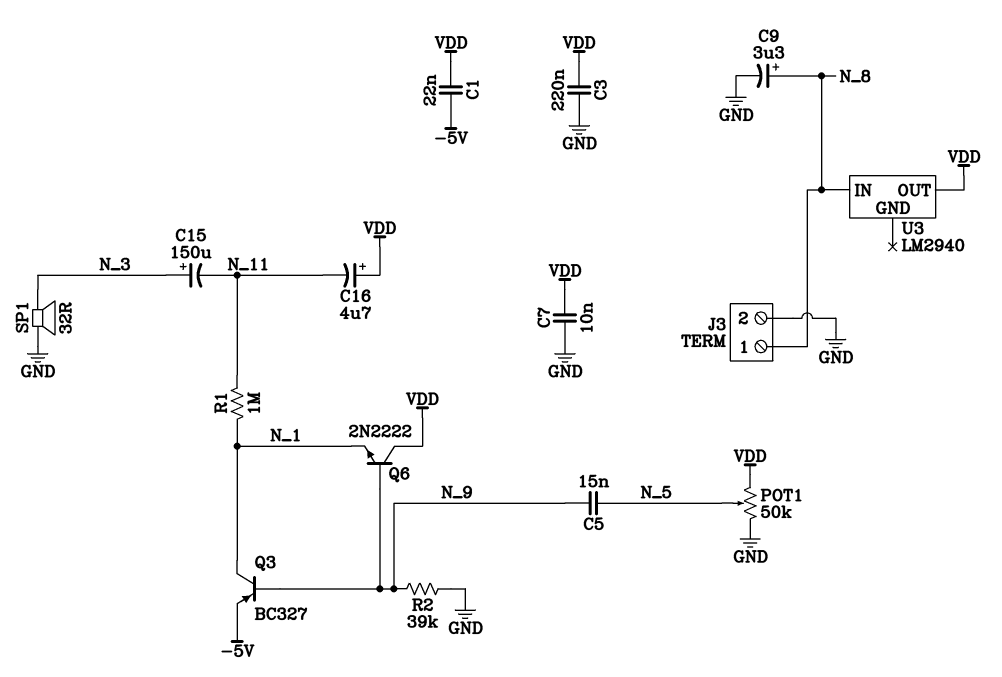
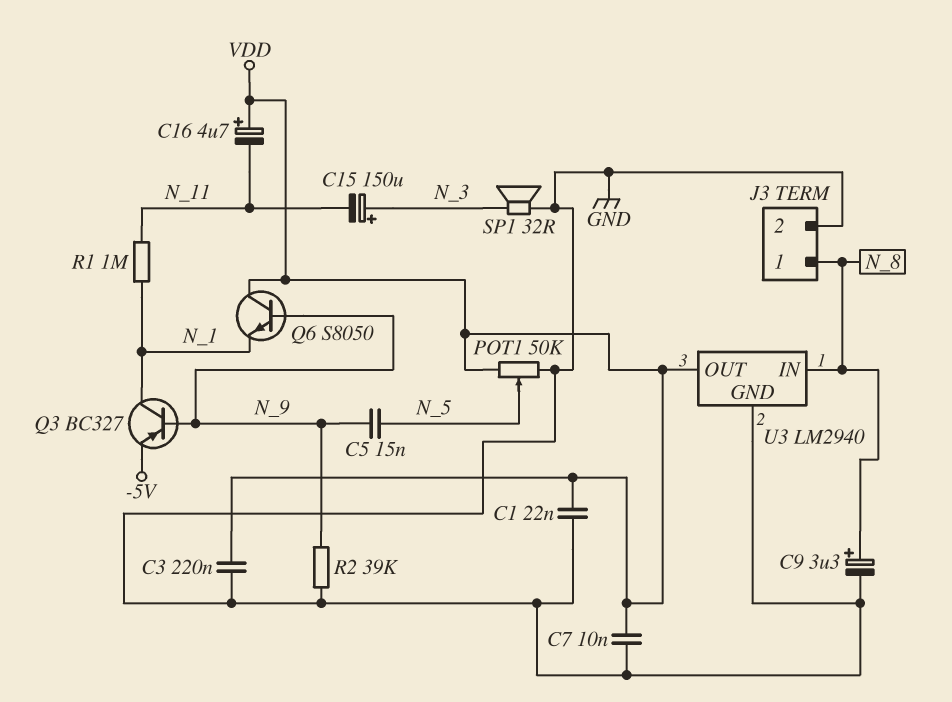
C1: 22nF (-5V, VDD) -> 22nF (GND, VDD)
Q6: NPN 2N2222 (B N_9, C VDD, E N_1) -> NPN S8050 (B N_9, C VDD, E N_1)
U3 pin GND: none -> GND

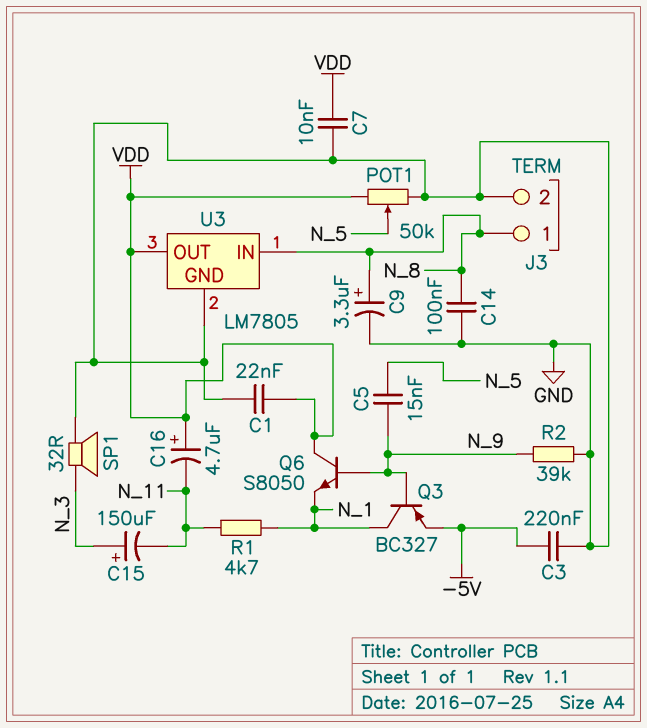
C3: 220nF (GND, VDD) -> 220nF (-5V, GND)
C14: none -> 100nF (GND, N_8)
R1: 1M (N_1, N_11) -> 4.7k (N_1, N_11)
U3: LM2940 -> LM7805

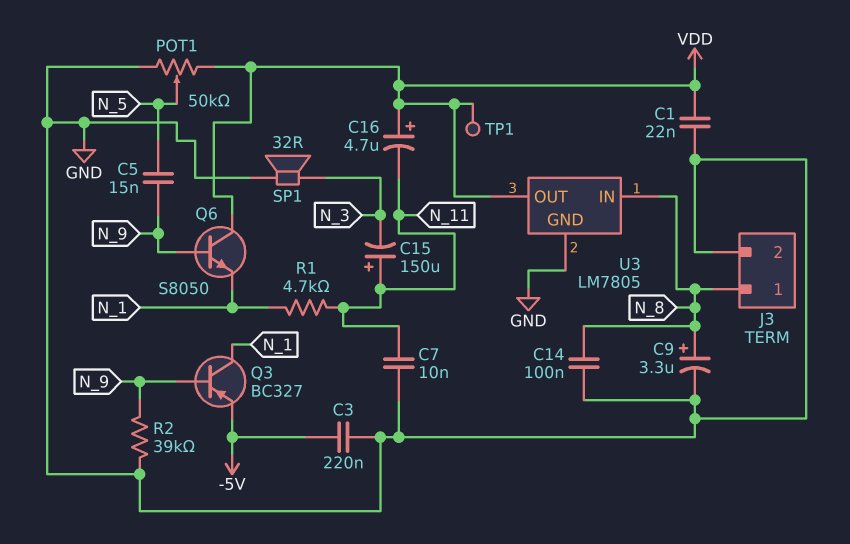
C7: 10nF (GND, VDD) -> 10nF (GND, N_11)
C15: 150uF (plus N_3, minus N_11) -> 150uF (plus N_11, minus N_3)
TP1: none -> test point (VDD)

